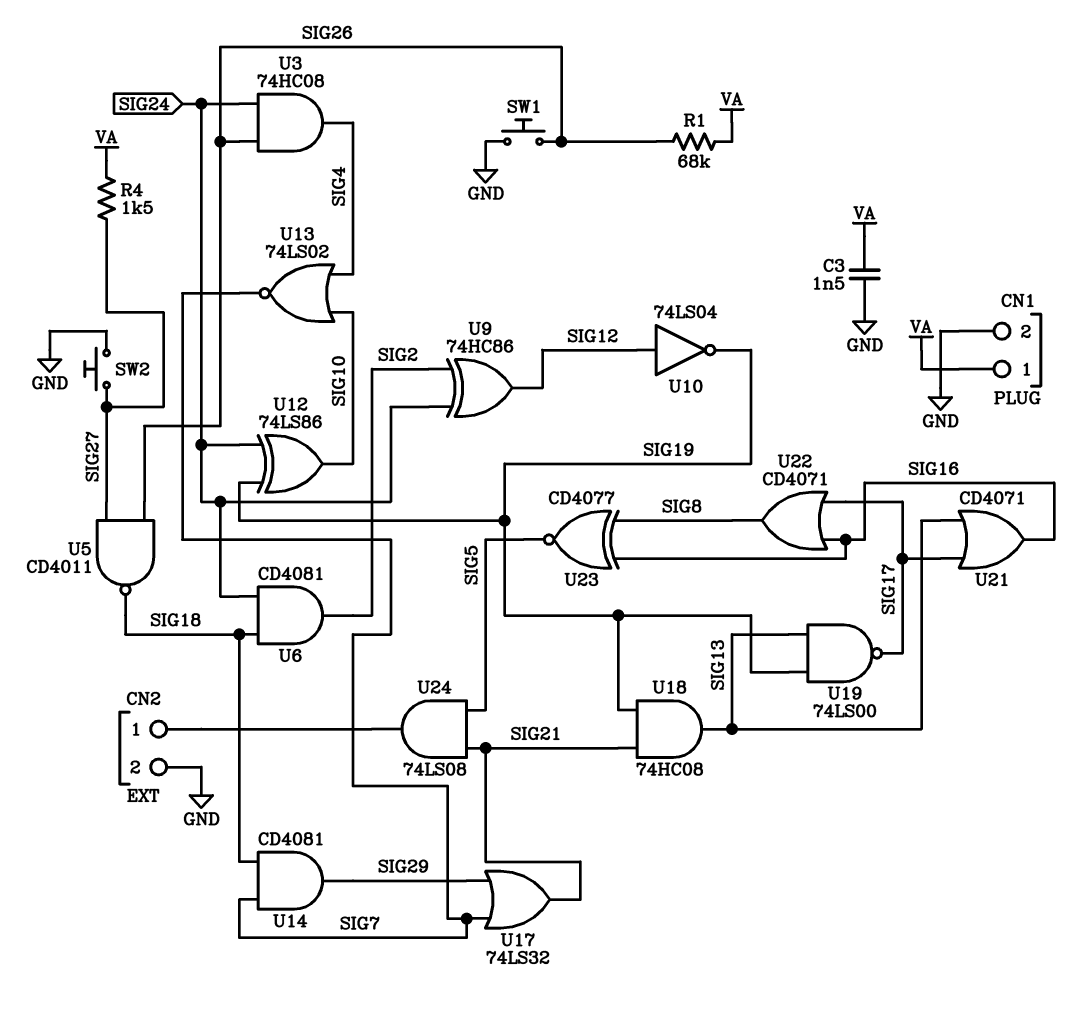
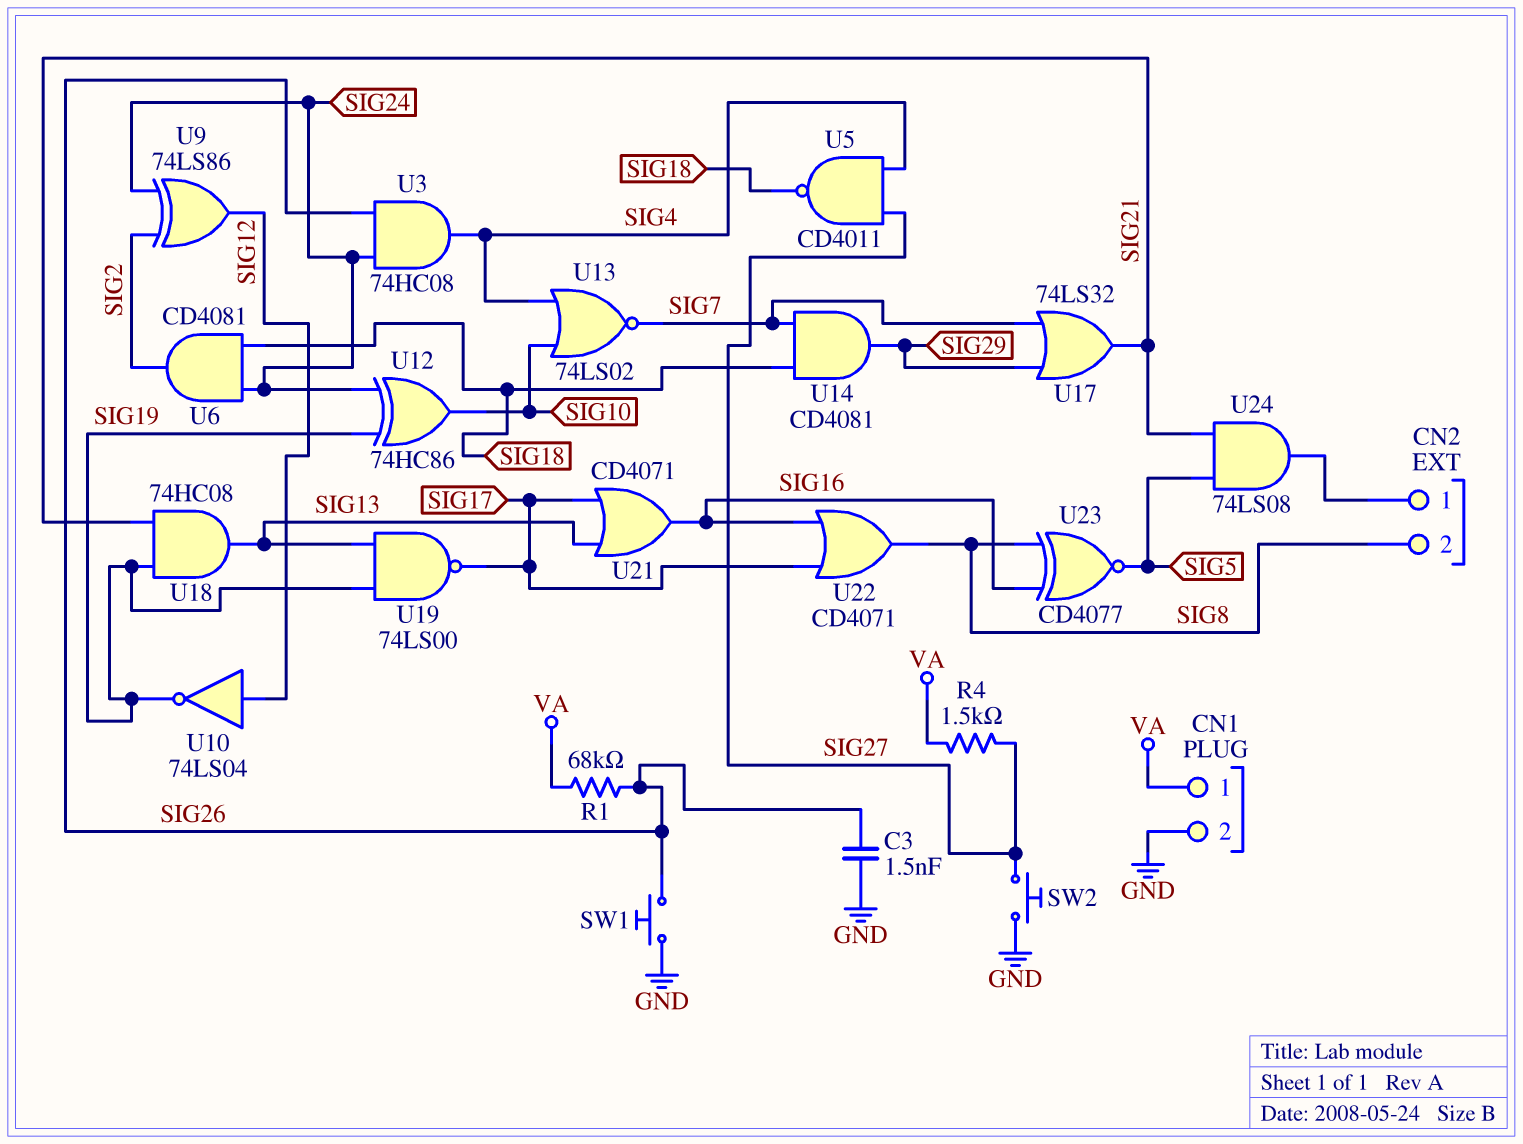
C3: 1.5nF (GND, VA) -> 1.5nF (GND, SIG26)
CN2 pin 2: GND -> SIG8
U5: NAND CD4011 (in SIG26, in SIG27, out SIG18) -> NAND CD4011 (in SIG4, in SIG27, out SIG18)
U9: XOR 74HC86 (in SIG2, in SIG24, out SIG12) -> XOR 74LS86 (in SIG2, in SIG24, out SIG12)
U12: XOR 74LS86 (in SIG19, in SIG24, out SIG10) -> XOR 74HC86 (in SIG19, in SIG24, out SIG10)

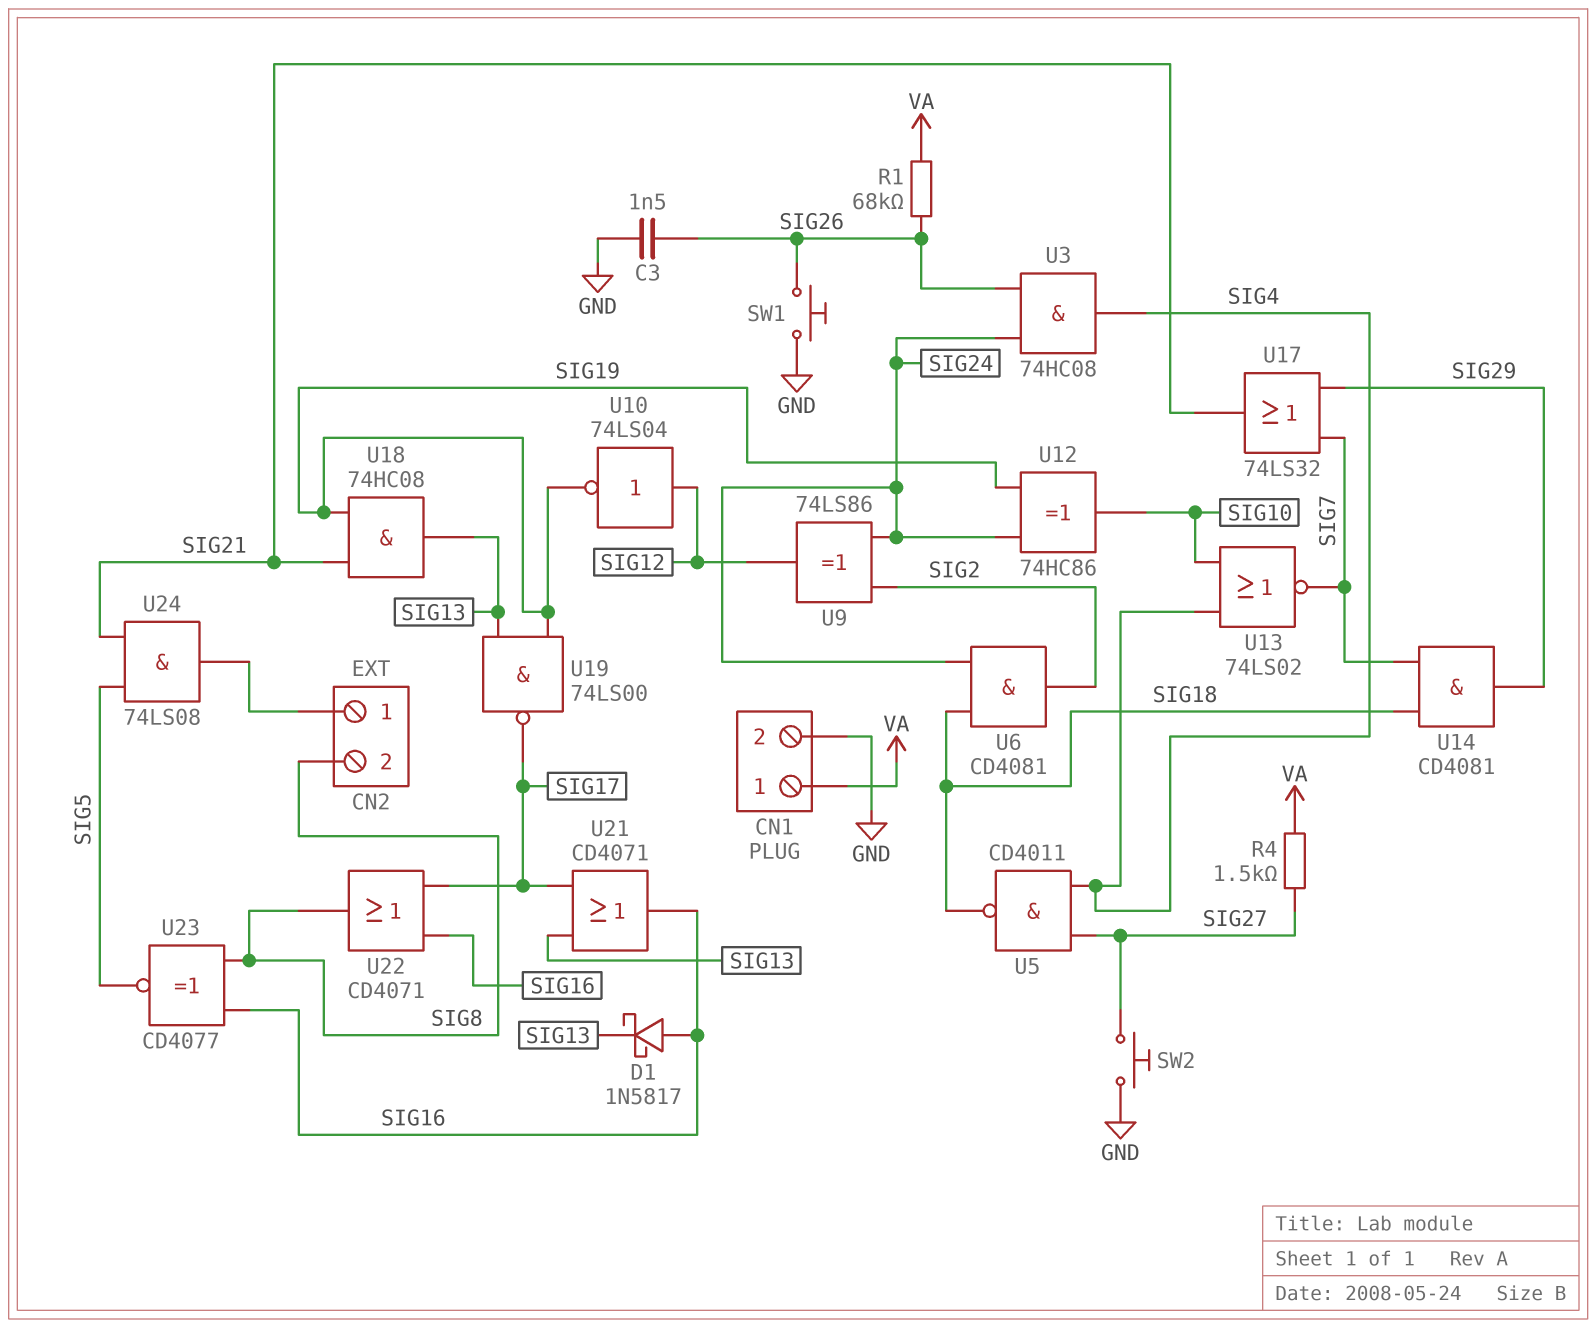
D1: none -> schottky 1N5817 (A SIG16, K SIG13)

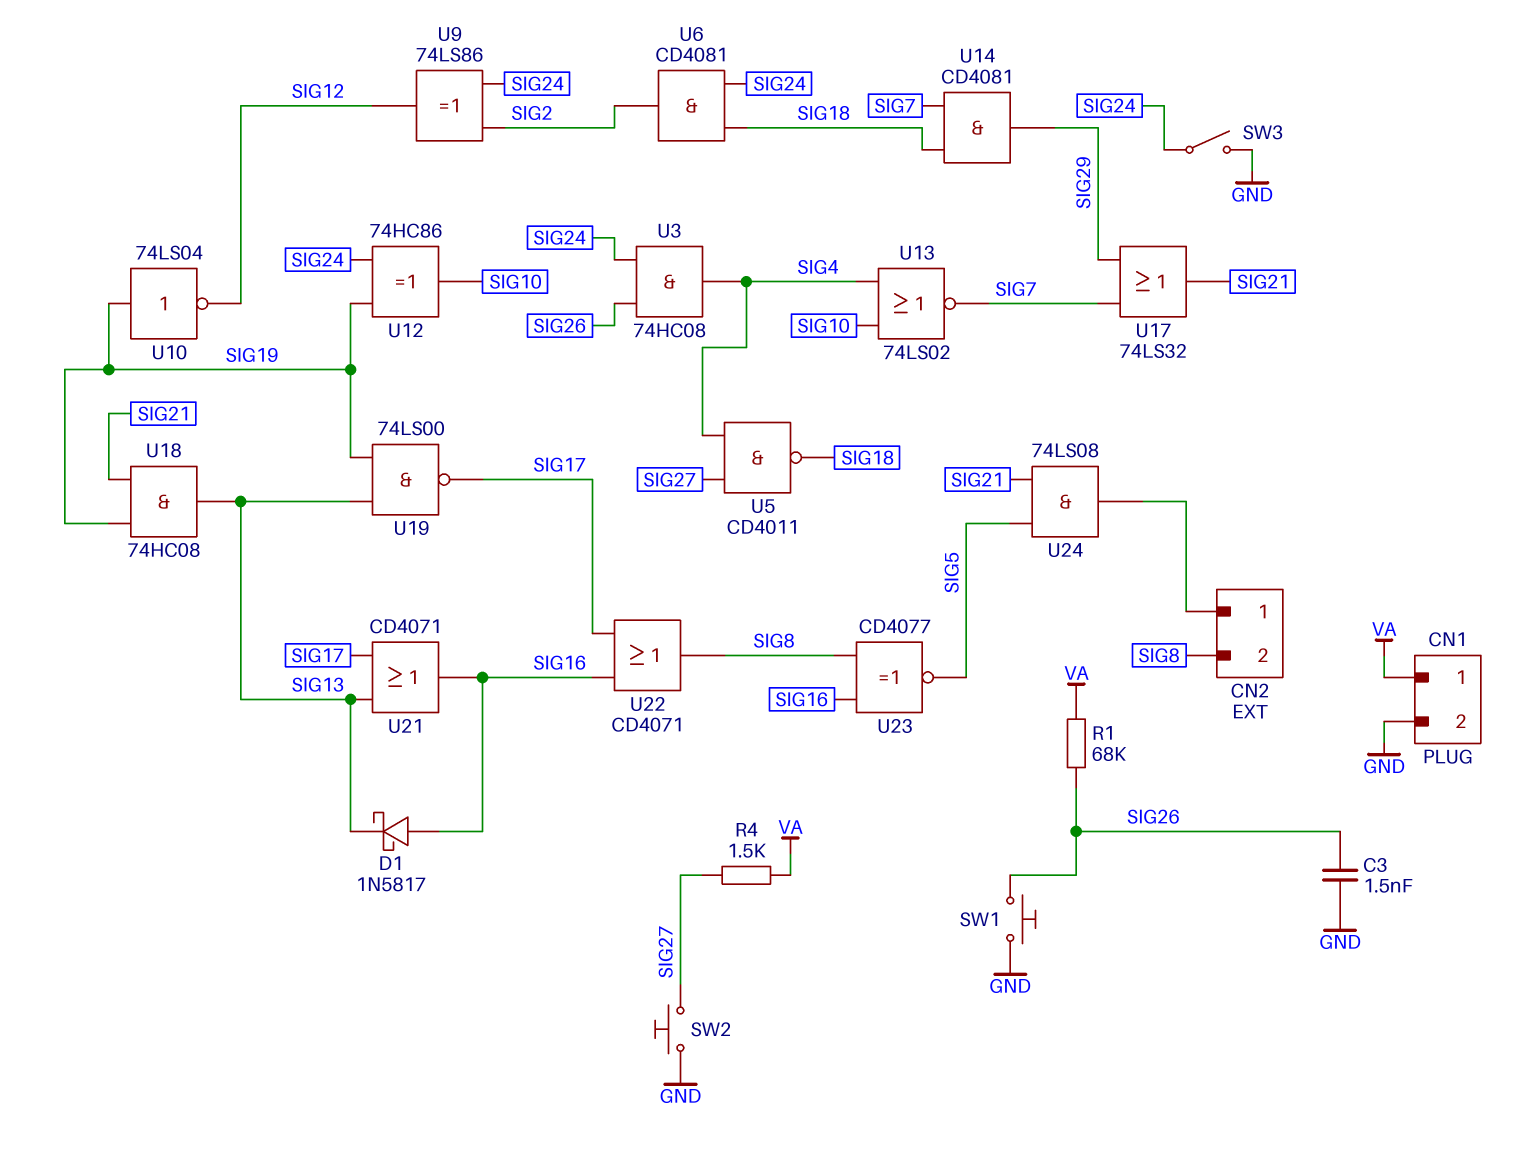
SW3: none -> switch (GND, SIG24)
U10: NOT 74LS04 (in SIG12, out SIG19) -> NOT 74LS04 (in SIG19, out SIG12)

